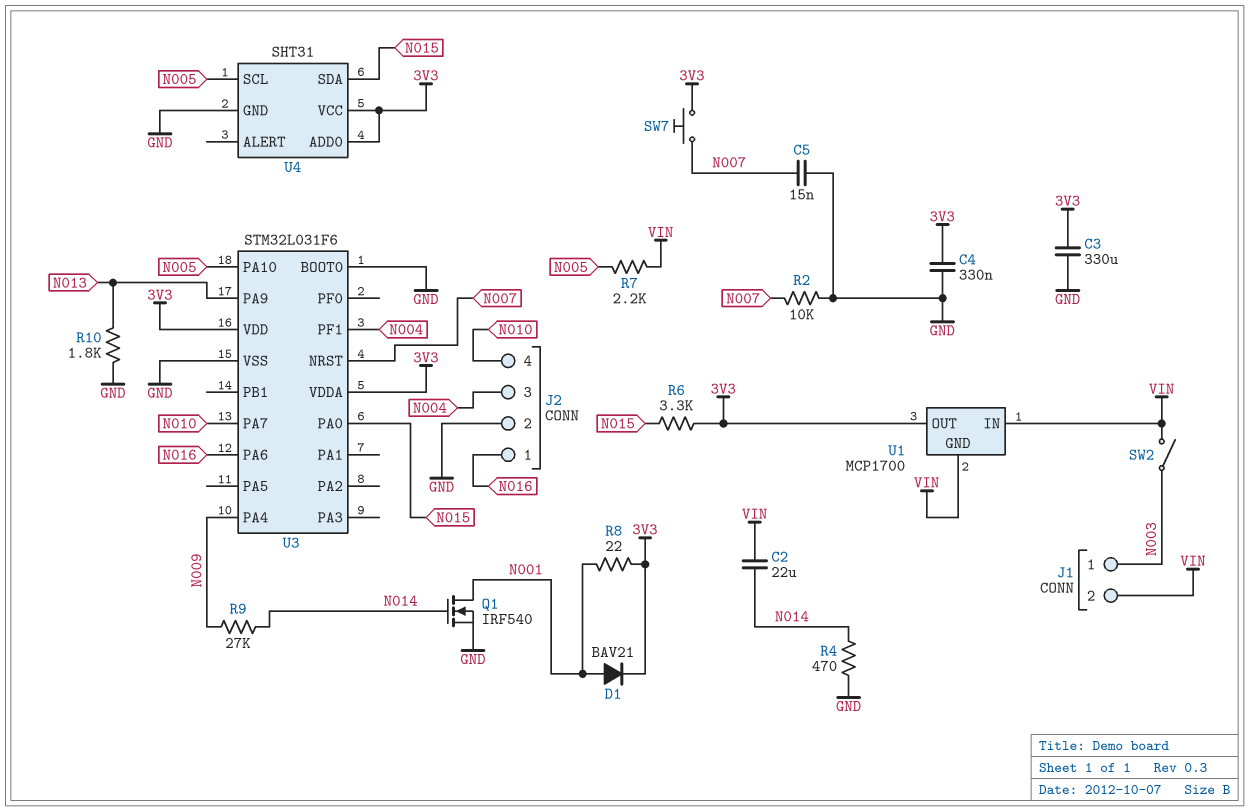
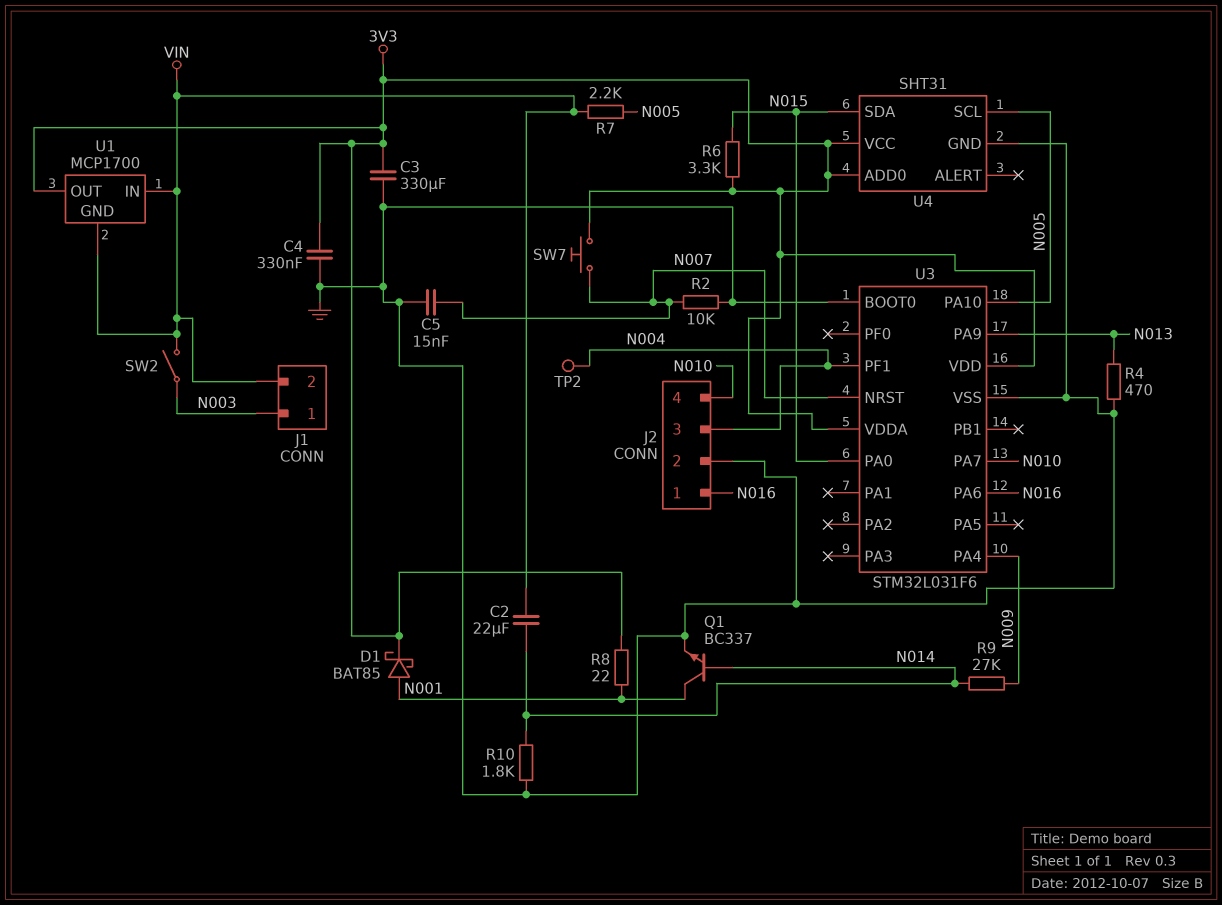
D1: diode BAV21 (A N001, K 3V3) -> schottky BAT85 (A N001, K 3V3)
Q1: NMOS IRF540 (G N014, D N001, S GND) -> NPN BC337 (B N014, C N001, E GND)
R4: 470 (GND, N014) -> 470 (GND, N013)
R10: 1.8k (GND, N013) -> 1.8k (GND, N014)
TP2: none -> test point (N004)

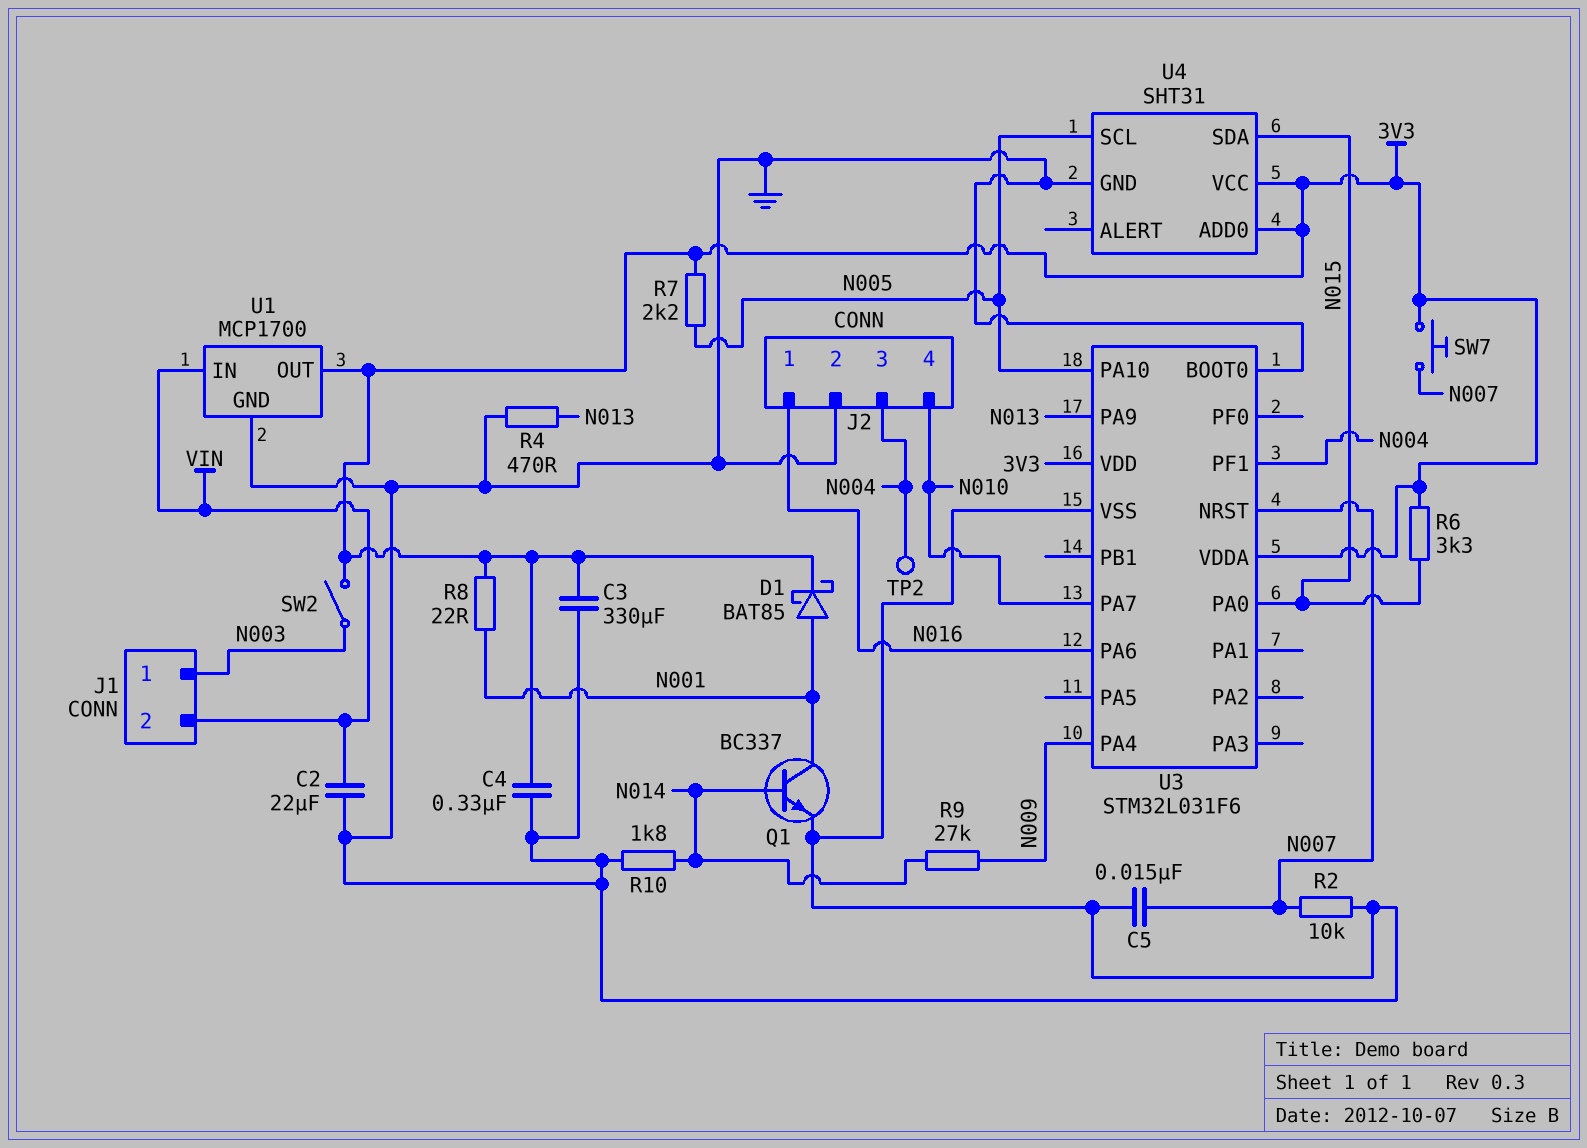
C2: 22uF (N014, VIN) -> 22uF (GND, VIN)
R7: 2.2k (N005, VIN) -> 2.2k (3V3, N005)
SW2: switch (N003, VIN) -> switch (3V3, N003)
U1 pin GND: VIN -> GND

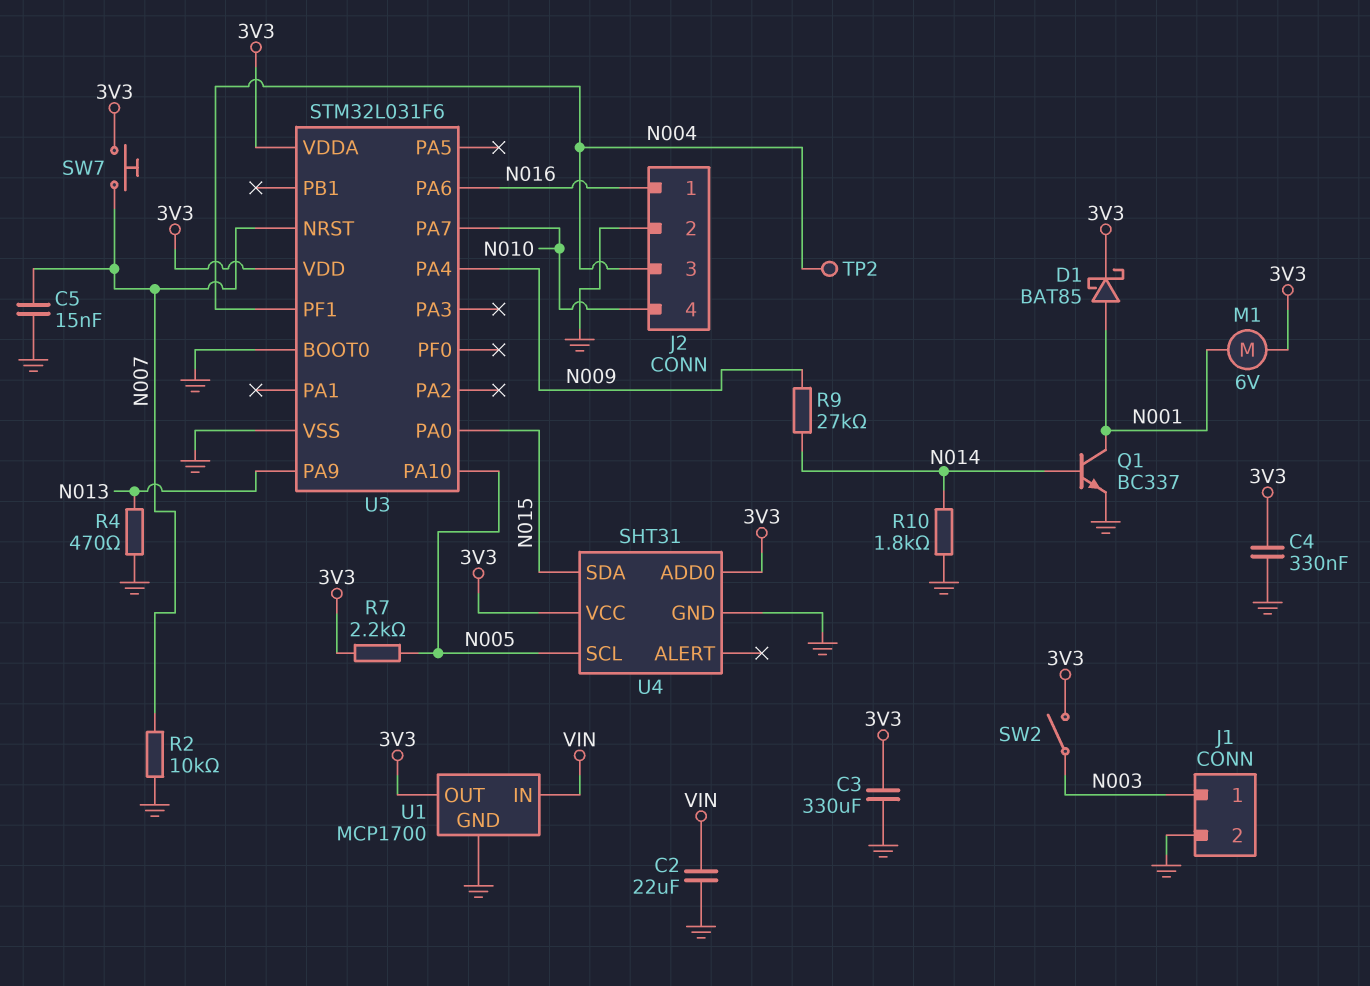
J1 pin 2: VIN -> GND
M1: none -> motor 6V (3V3, N001)
R6: 3.3k (3V3, N015) -> none
R8: 22 (3V3, N001) -> none

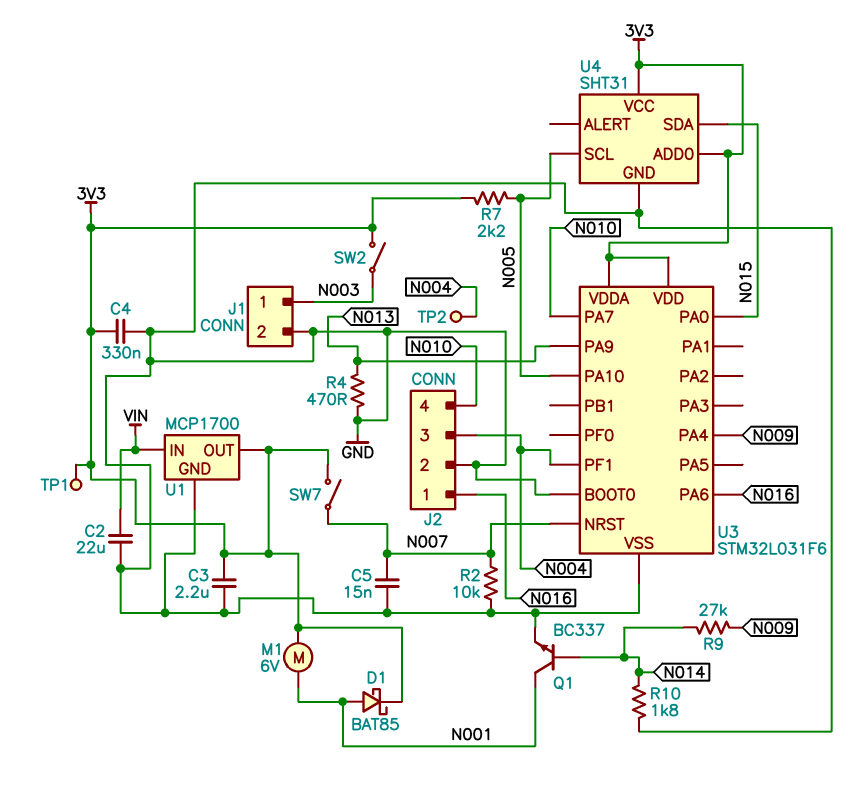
C3: 330uF (3V3, GND) -> 2.2uF (3V3, GND)
SW7: button (3V3, N007) -> switch (3V3, N007)
TP1: none -> test point (3V3)

